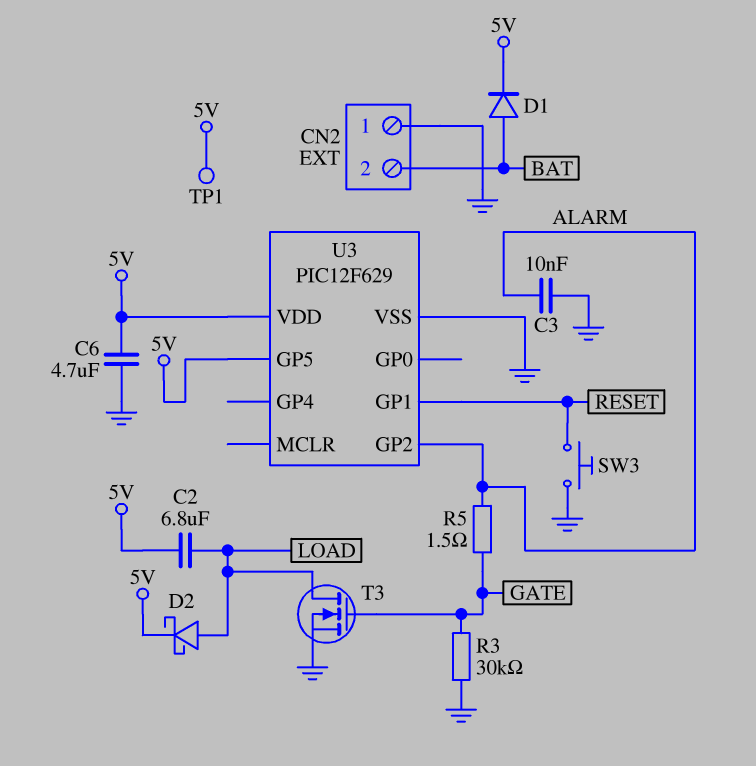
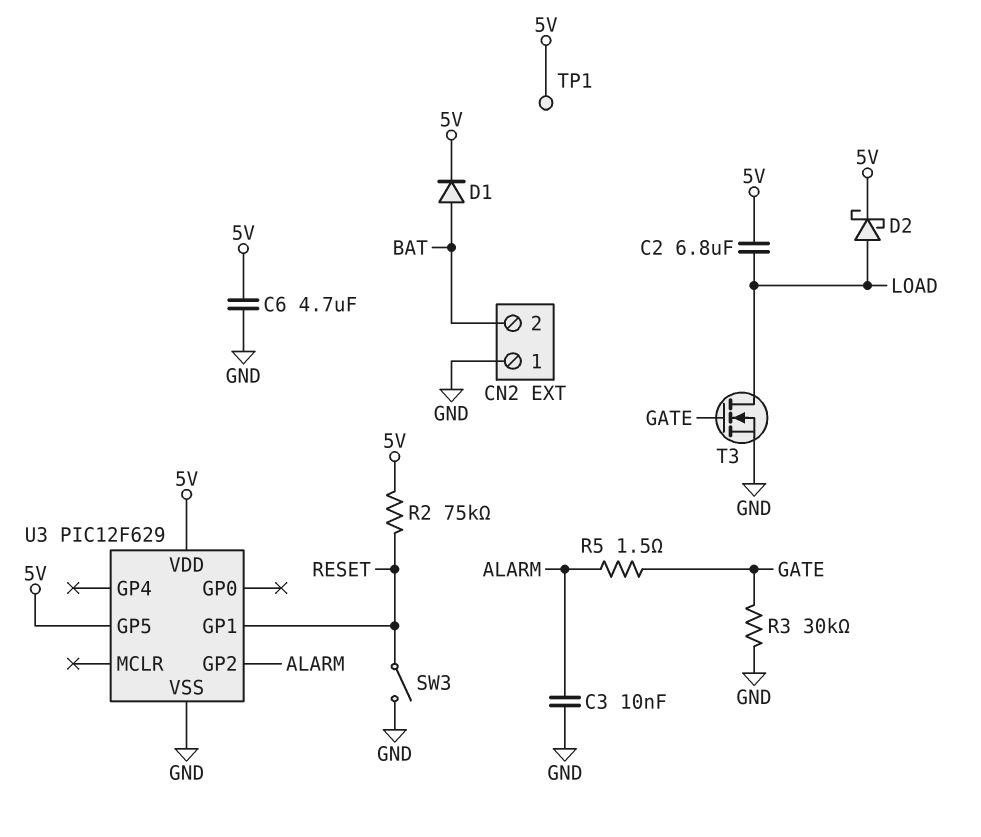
R2: none -> 75k (5V, RESET)
SW3: button (GND, RESET) -> switch (GND, RESET)

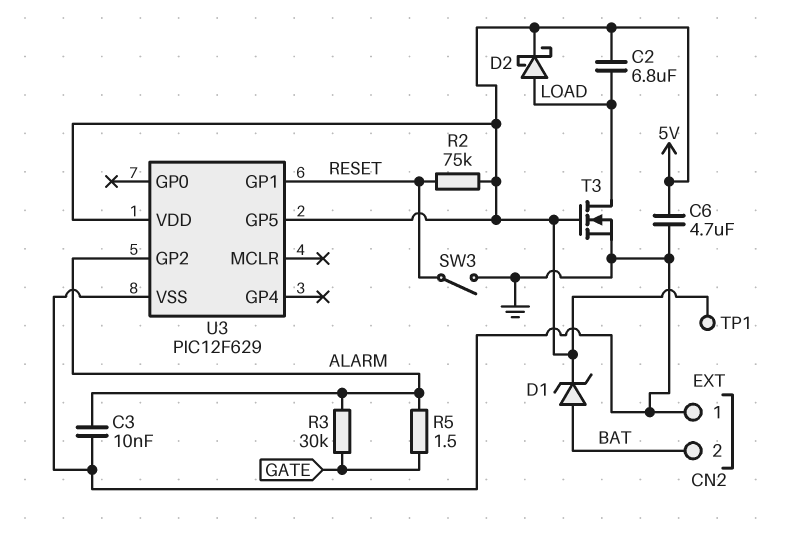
D1: diode (A BAT, K 5V) -> zener (A BAT, K 5V)
R3: 30k (GATE, GND) -> 30k (ALARM, GATE)
T3: NMOS (G GATE, D LOAD, S GND) -> NMOS (G 5V, D LOAD, S GND)

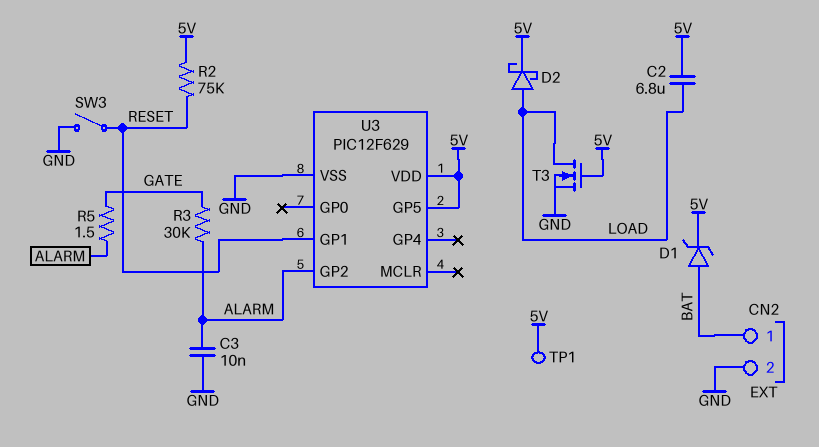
C6: 4.7uF (5V, GND) -> none
CN2 pin 1: GND -> BAT
CN2 pin 2: BAT -> GND

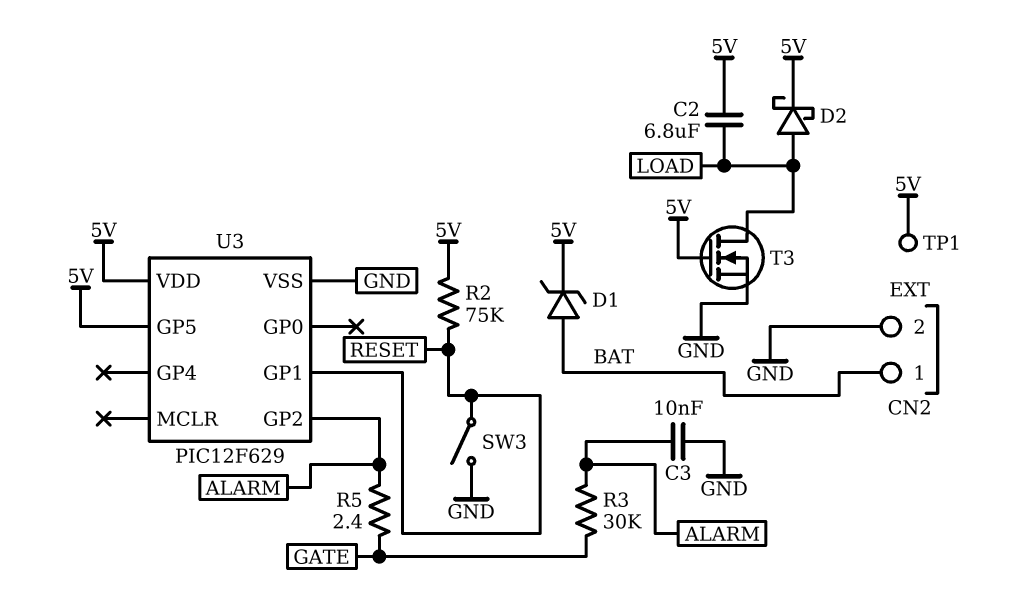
R5: 1.5 (ALARM, GATE) -> 2.4 (ALARM, GATE)

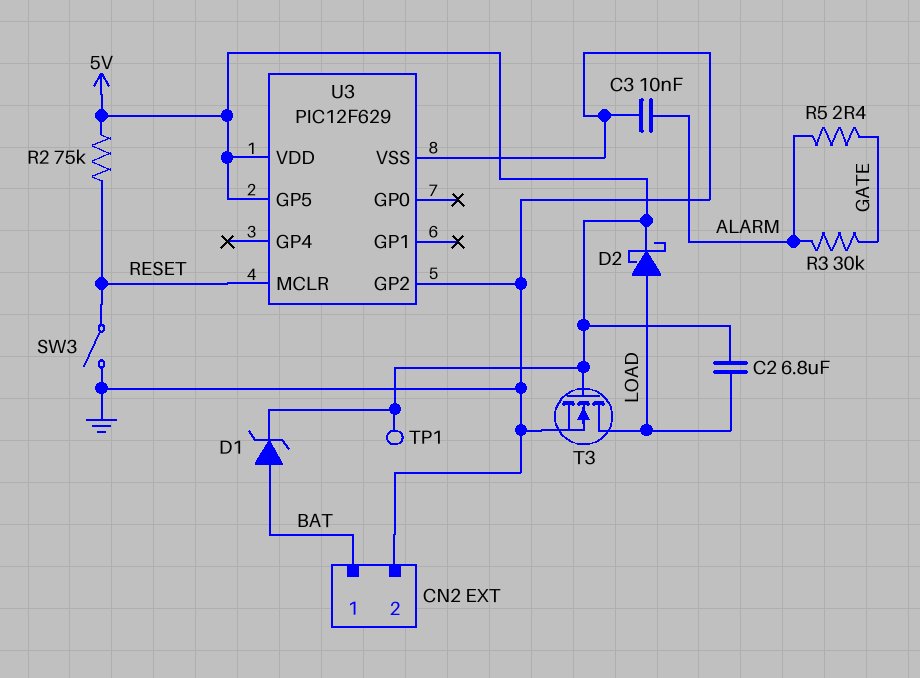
U3 pin GP1: RESET -> none
U3 pin GP2: ALARM -> GND
U3 pin MCLR: none -> RESET

